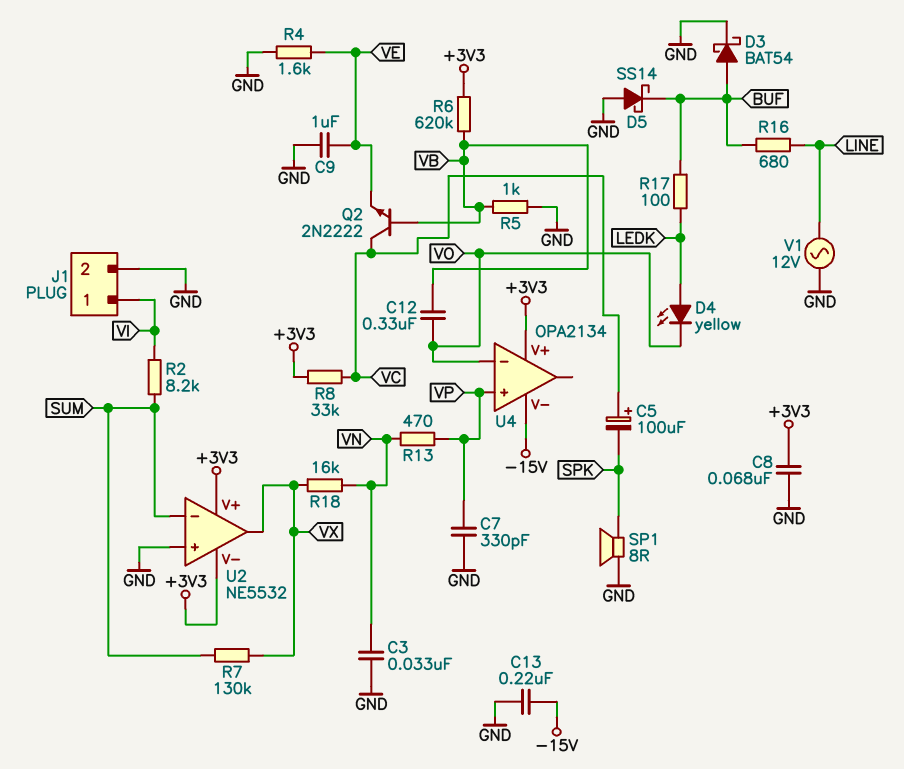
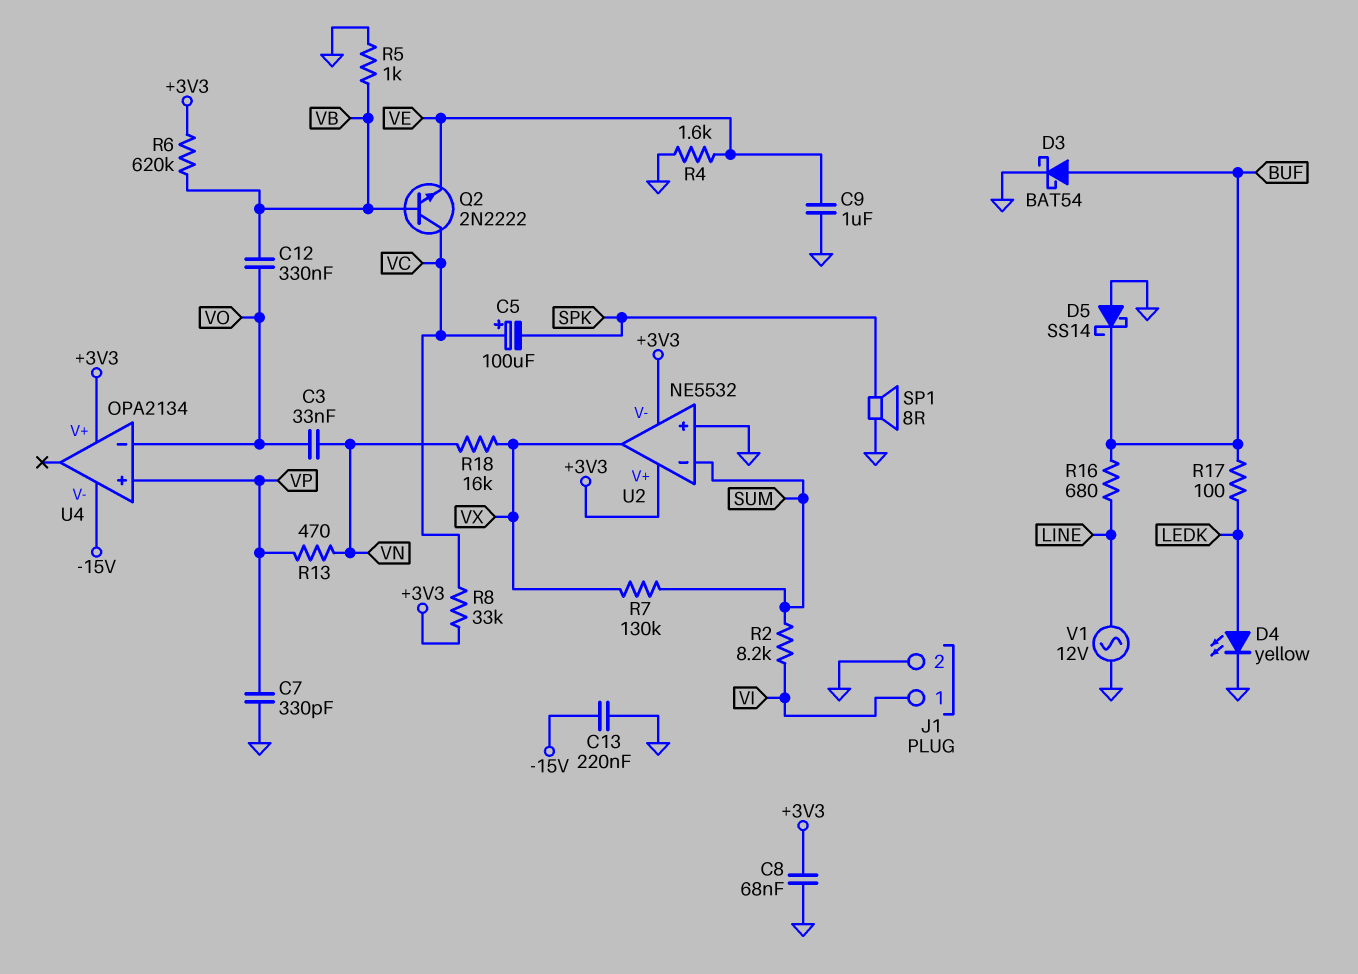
C3: 33nF (GND, VN) -> 33nF (VN, VO)
D4: LED yellow (A LEDK, K VO) -> LED yellow (A LEDK, K GND)

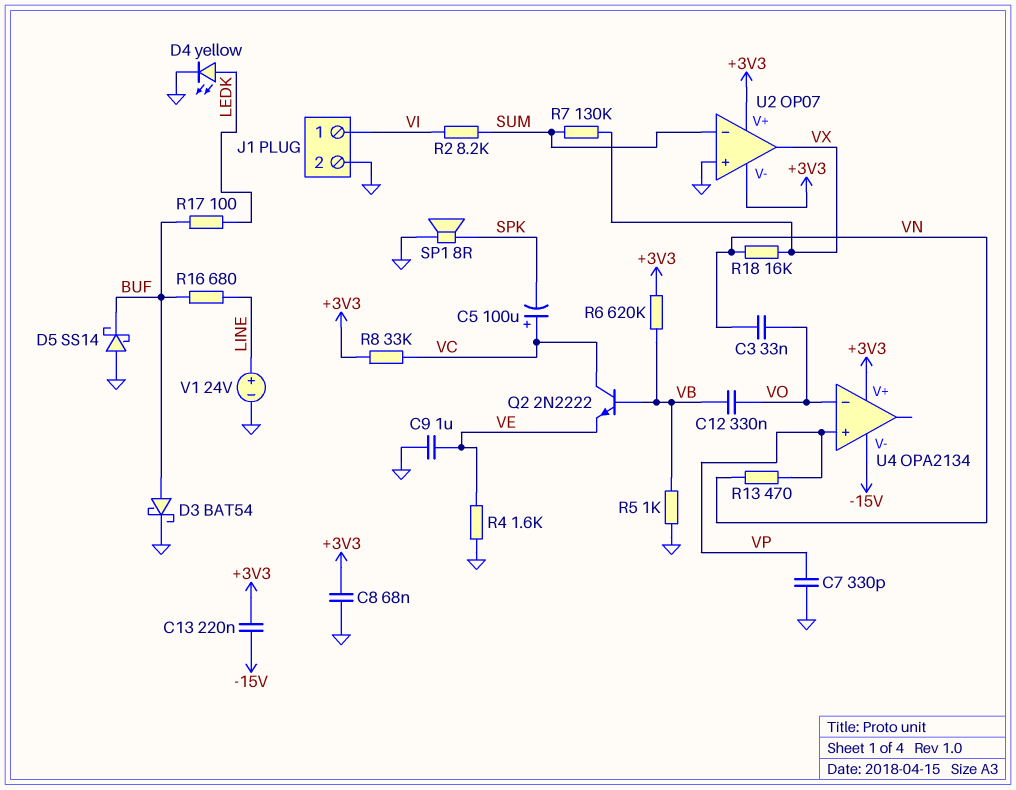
C13: 220nF (-15V, GND) -> 220nF (+3V3, -15V)
U2: NE5532 -> OP07
V1: AC 12V (GND, LINE) -> 24V (plus LINE, minus GND)

